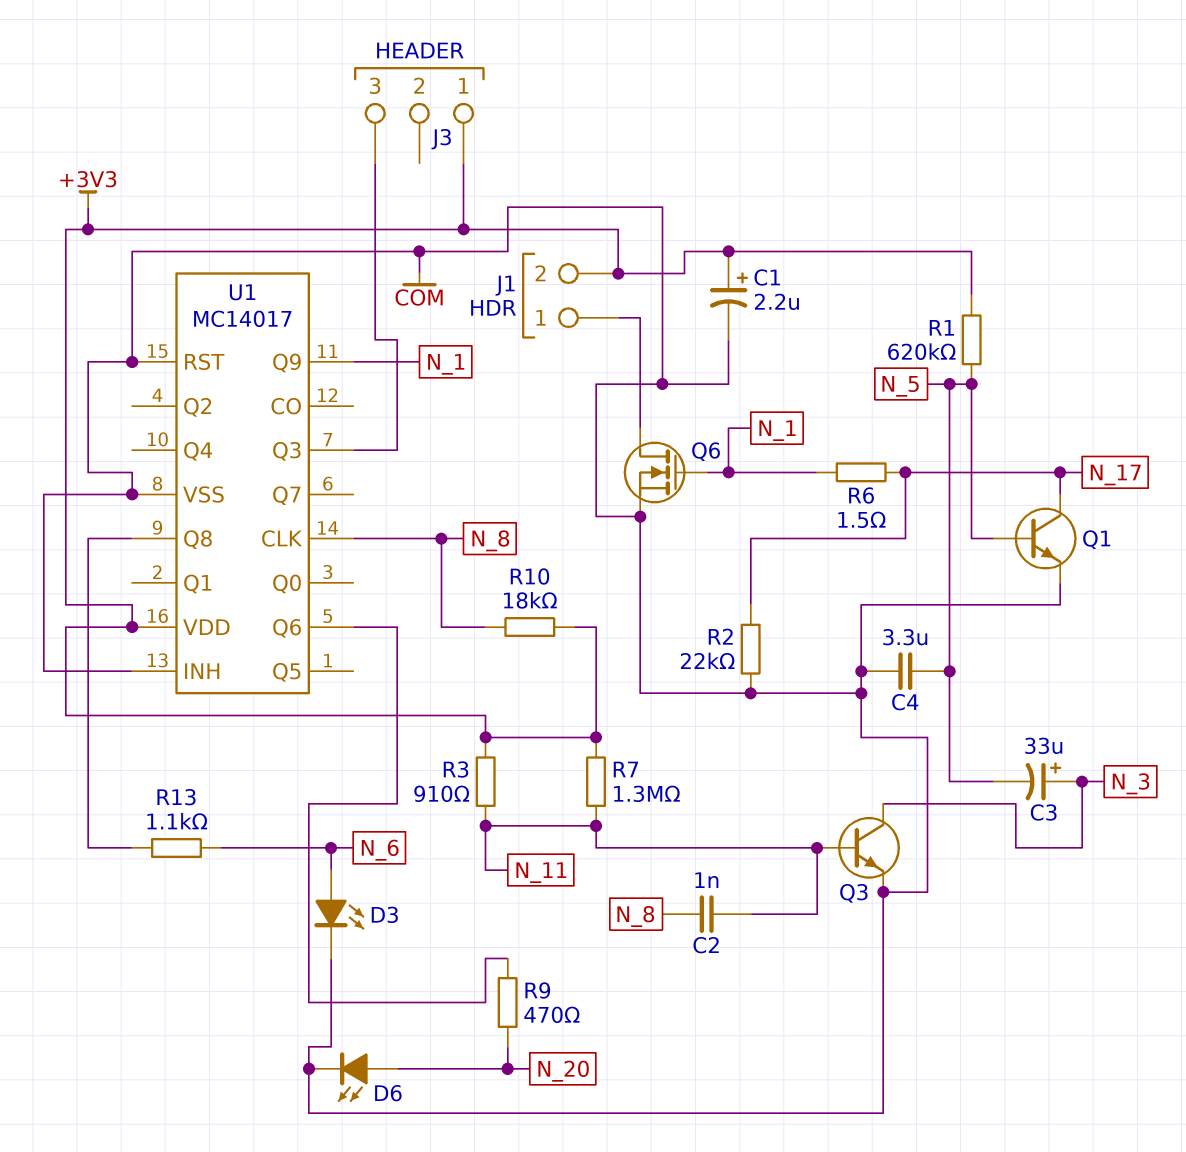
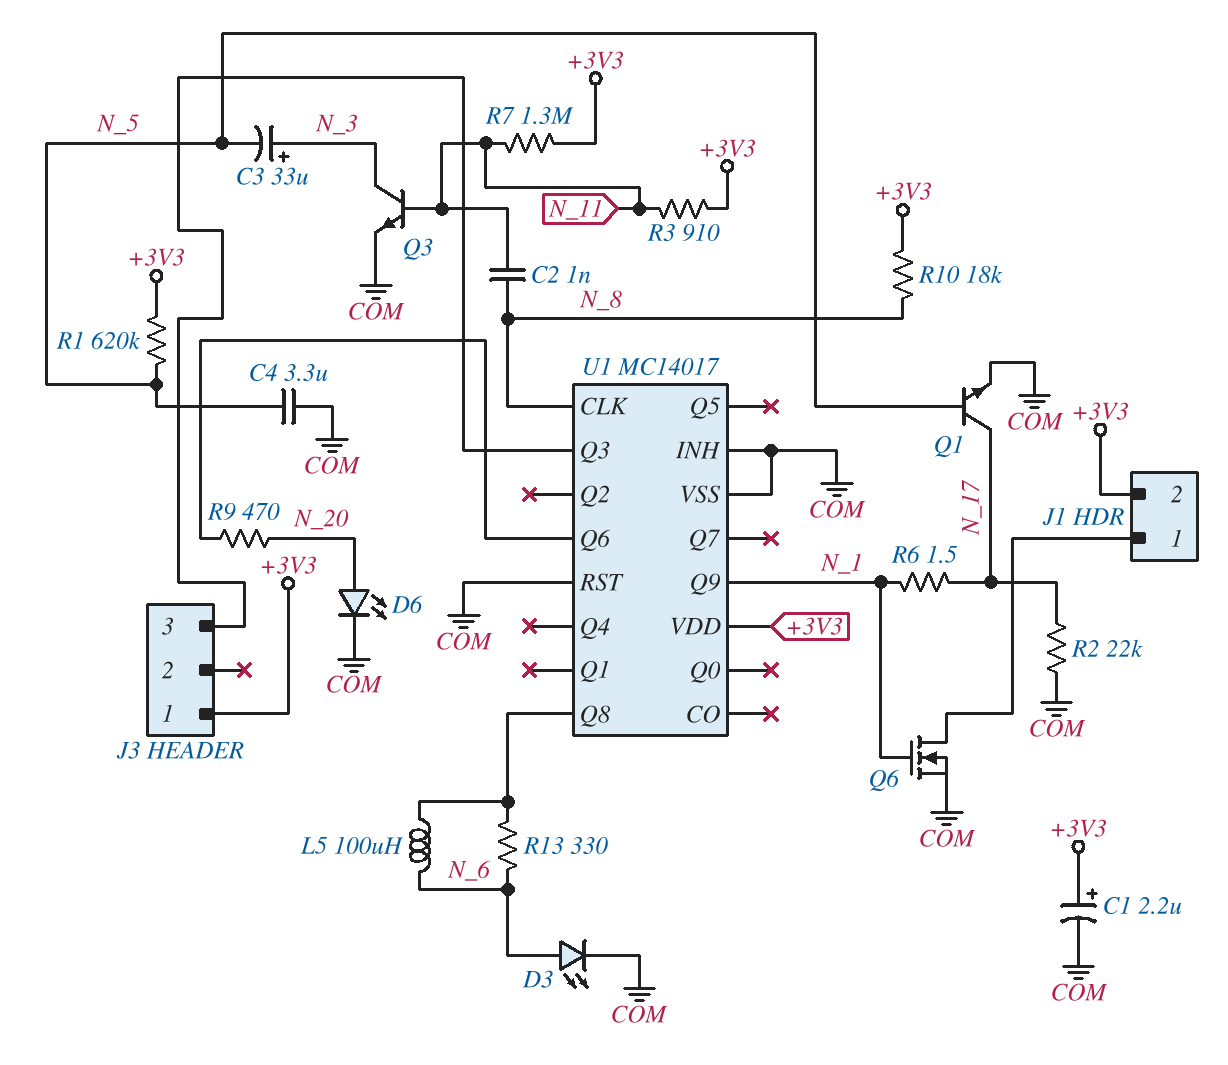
L5: none -> 100uH (N_6, U1/Q8)
R13: 1.1k (N_6, U1/Q8) -> 330 (N_6, U1/Q8)

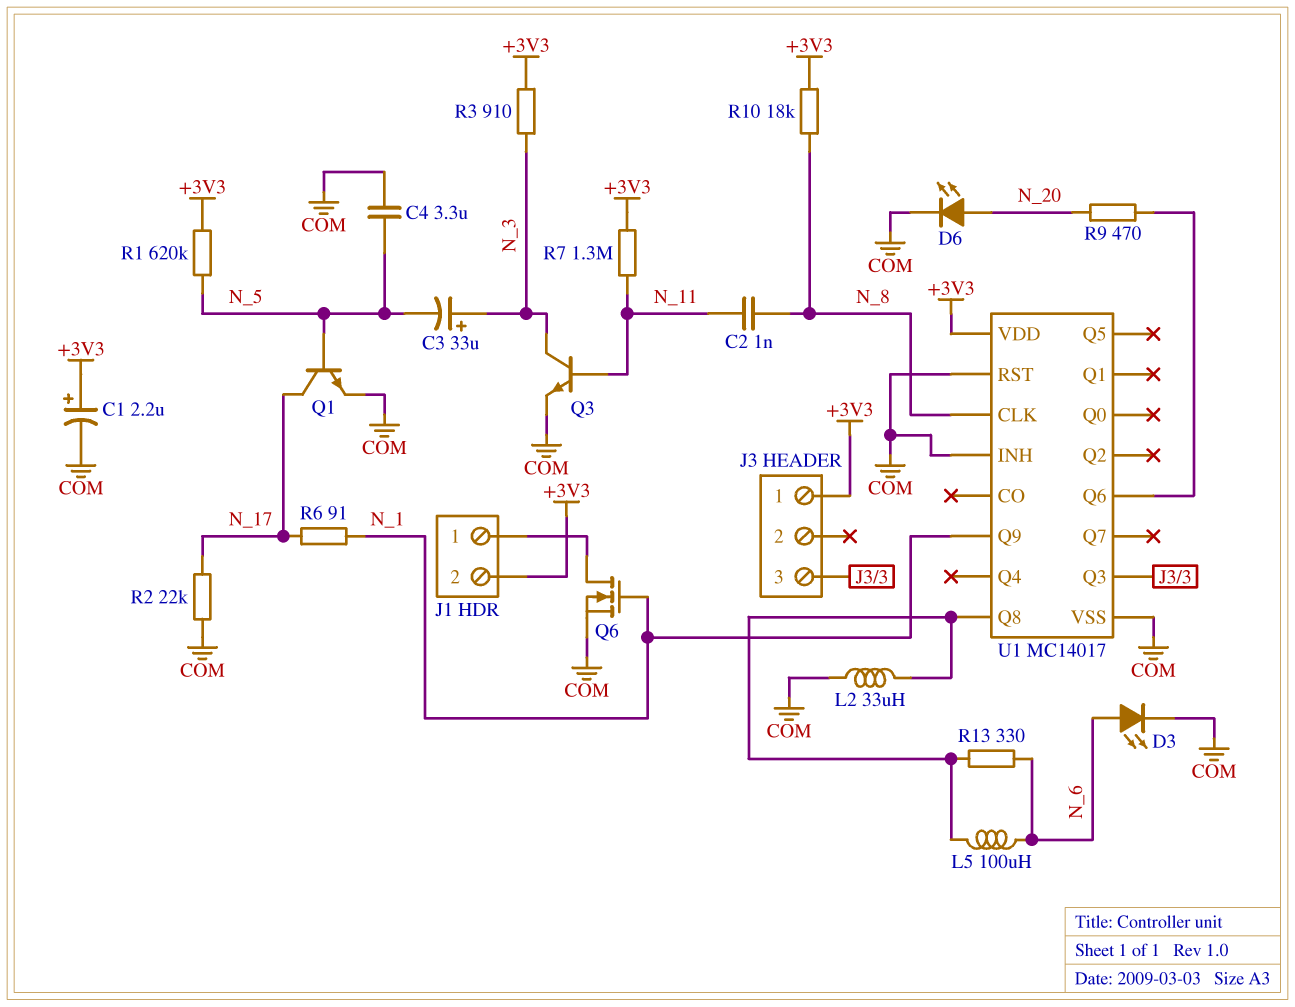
L2: none -> 33uH (COM, U1/Q8)
R3: 910 (+3V3, N_11) -> 910 (+3V3, N_3)
R6: 1.5 (N_1, N_17) -> 91 (N_1, N_17)

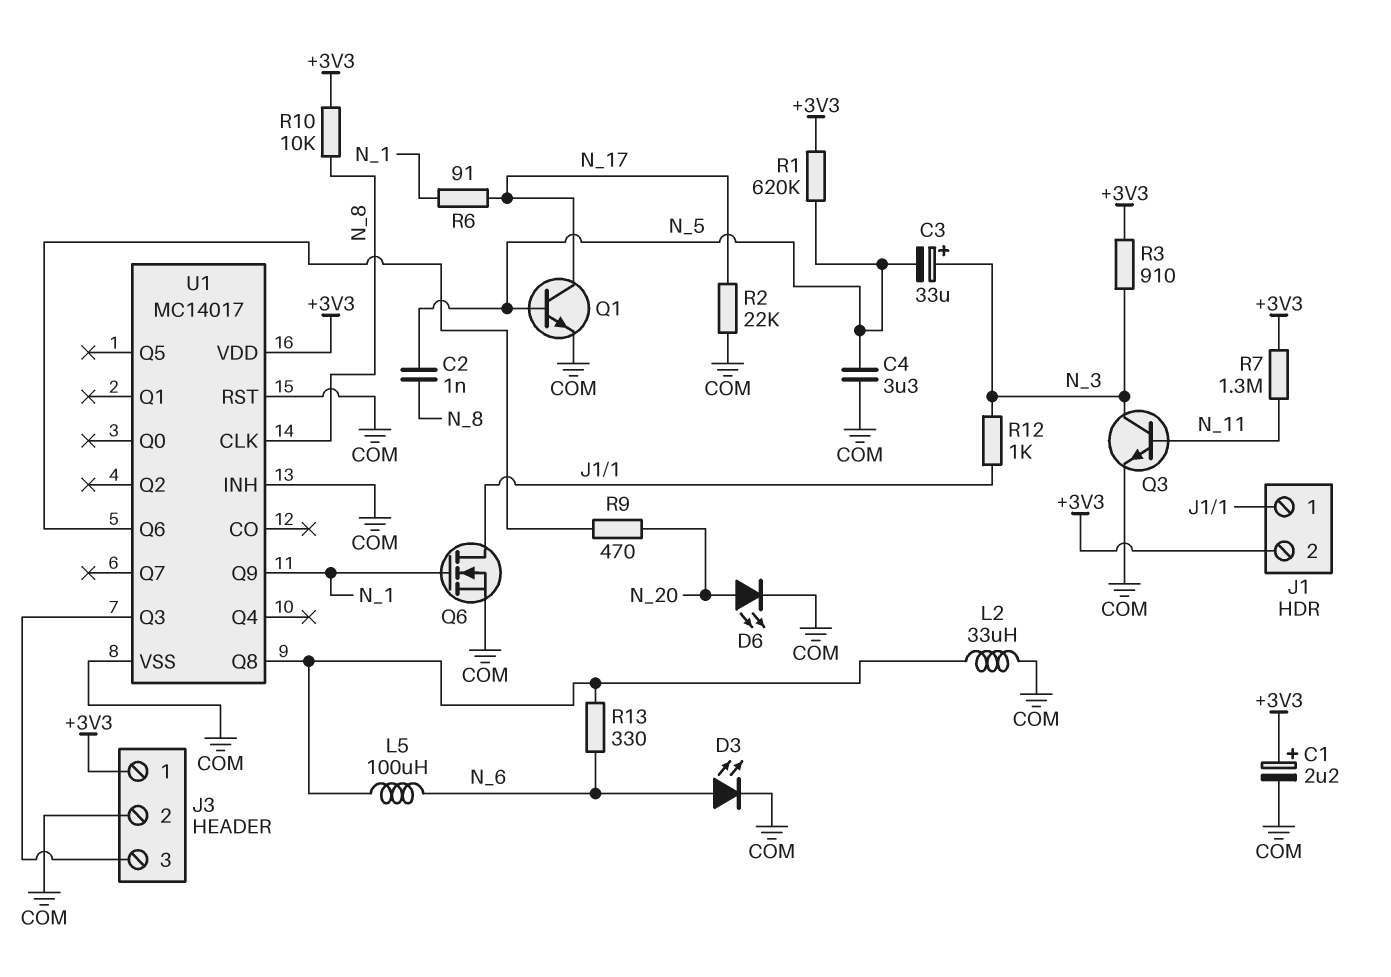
C2: 1nF (N_8, N_11) -> 1nF (N_5, N_8)
J3 pin 2: none -> COM
R10: 18k (+3V3, N_8) -> 10k (+3V3, N_8)
R12: none -> 1k (J1/1, N_3)

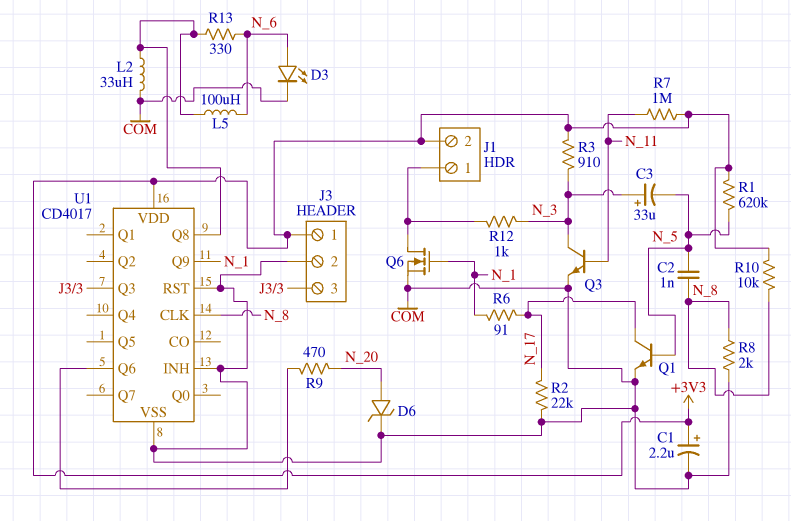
C4: 3.3uF (COM, N_5) -> none
D6: LED (A N_20, K COM) -> zener (A N_20, K COM)
R7: 1.3M (+3V3, N_11) -> 1M (+3V3, N_11)
R8: none -> 2k (COM, N_8)
U1: MC14017 -> CD4017

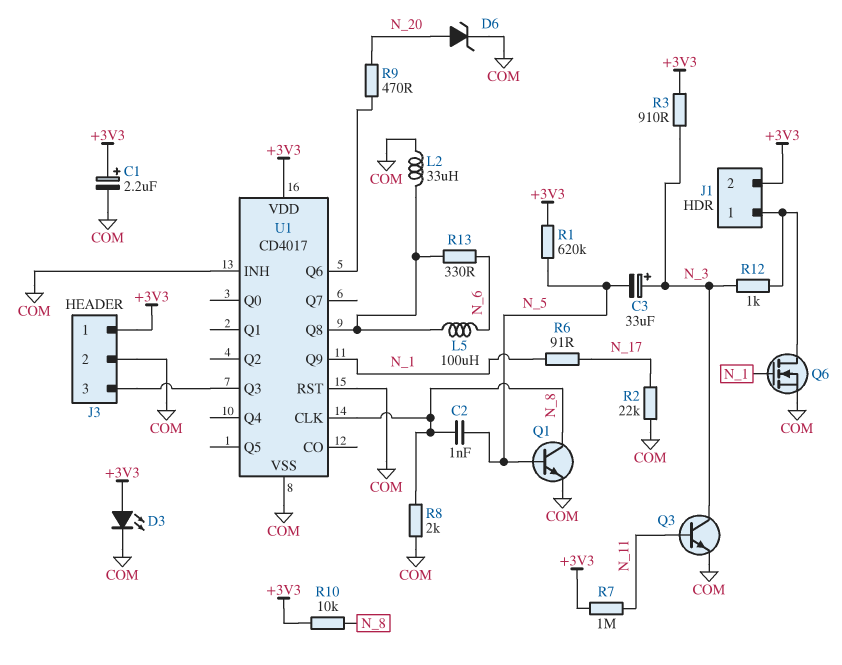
D3: LED (A N_6, K COM) -> LED (A +3V3, K COM)
Q1: NPN (B N_5, C N_17, E COM) -> NPN (B N_5, C N_8, E COM)

